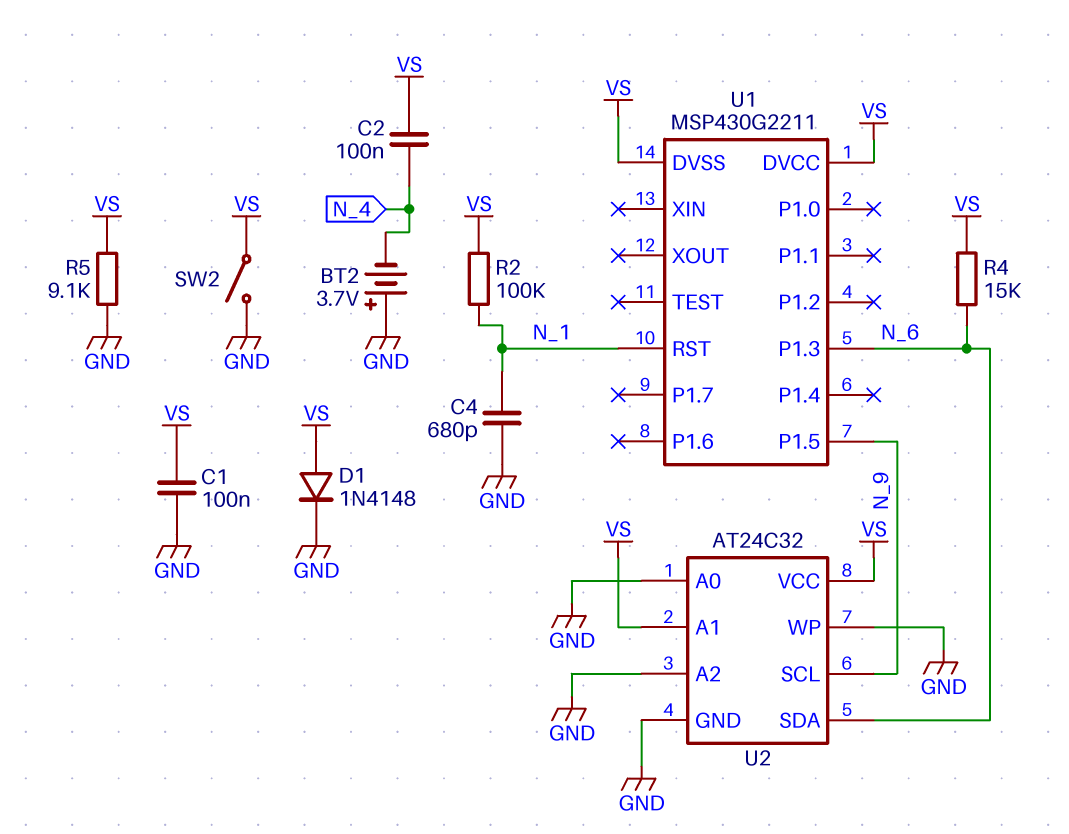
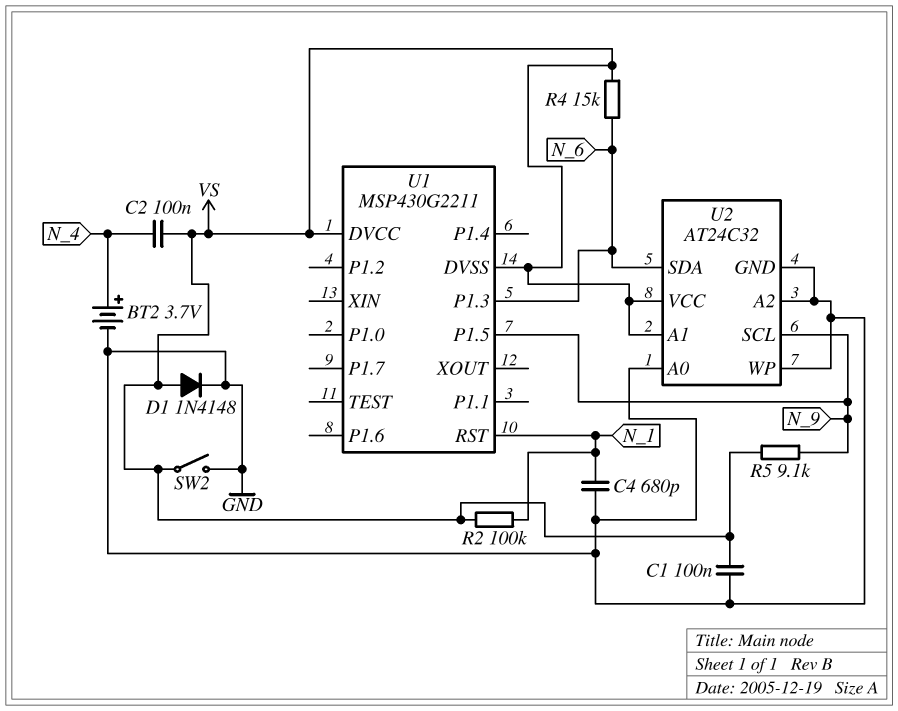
BT2: 3.7V (plus GND, minus N_4) -> 3.7V (plus N_4, minus GND)
R5: 9.1k (GND, VS) -> 9.1k (N_9, VS)

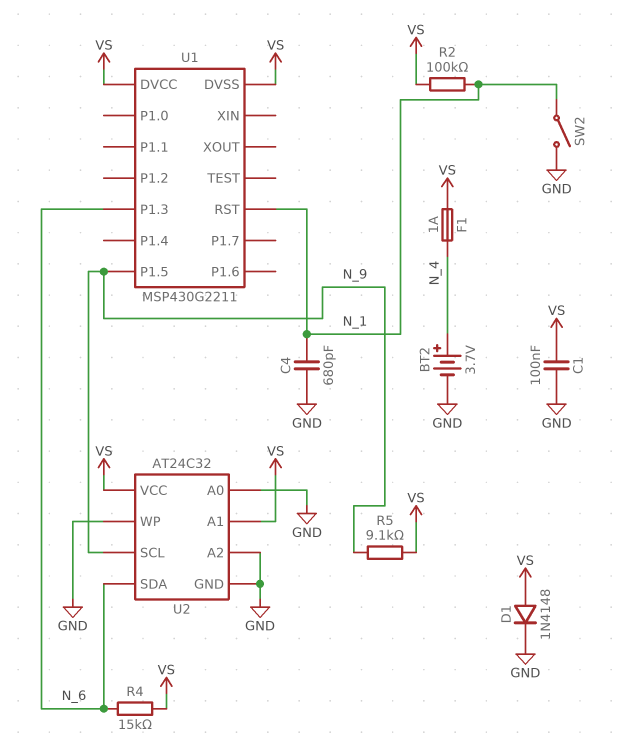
C2: 100nF (N_4, VS) -> none
F1: none -> 1A (N_4, VS)
SW2: switch (GND, VS) -> switch (GND, N_1)

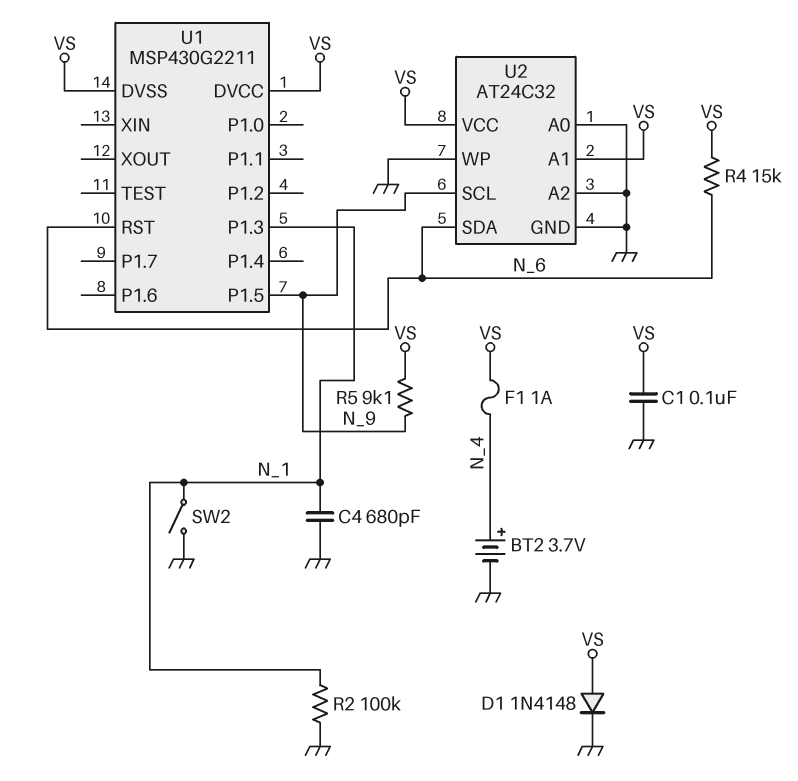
R2: 100k (N_1, VS) -> 100k (GND, N_1)
U1 pin P1.3: N_6 -> N_1
U1 pin RST: N_1 -> N_6

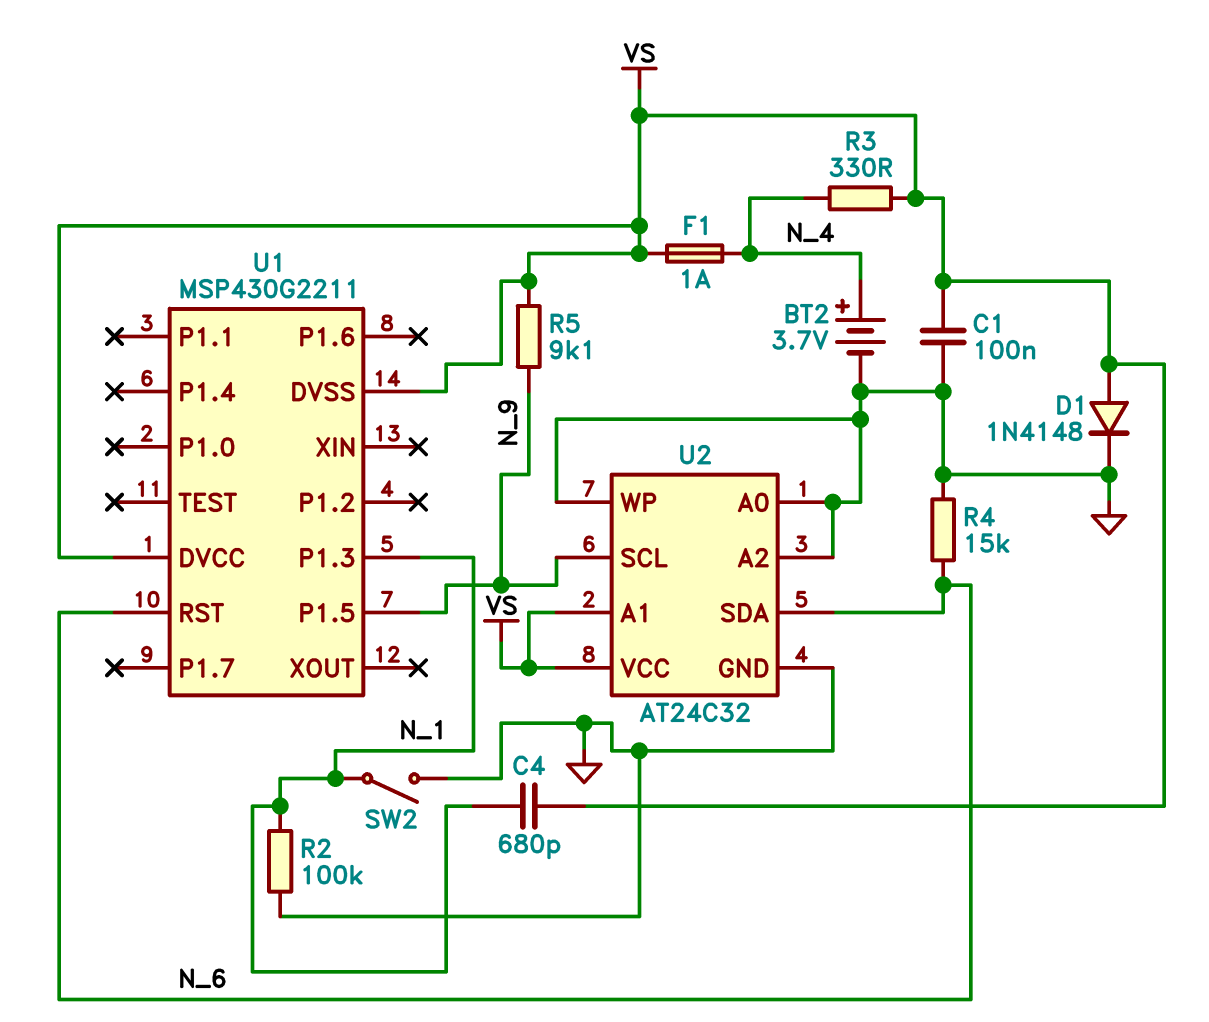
C4: 680pF (GND, N_1) -> 680pF (N_1, VS)
R3: none -> 330 (N_4, VS)
R4: 15k (N_6, VS) -> 15k (GND, N_6)

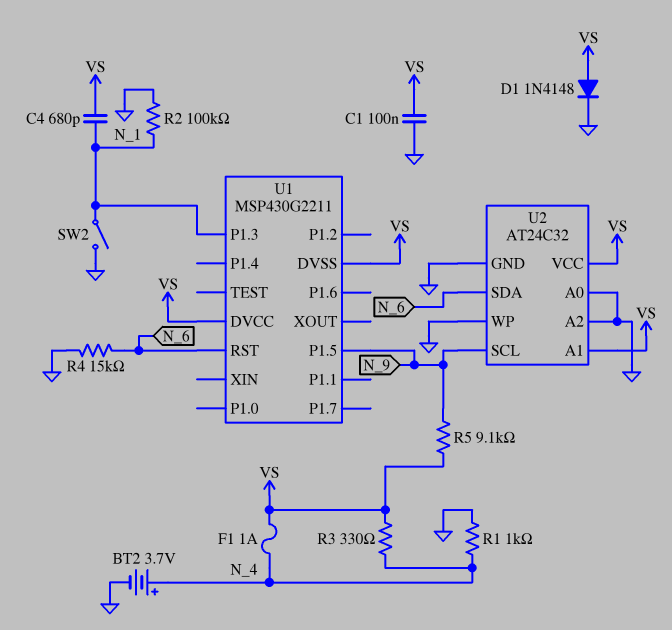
R1: none -> 1k (GND, N_4)

